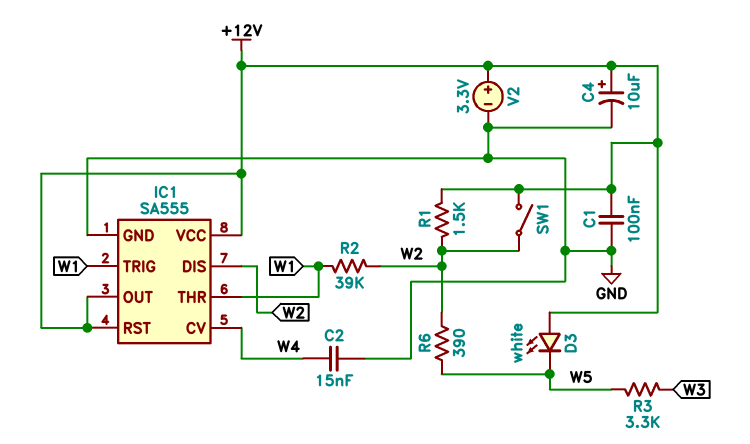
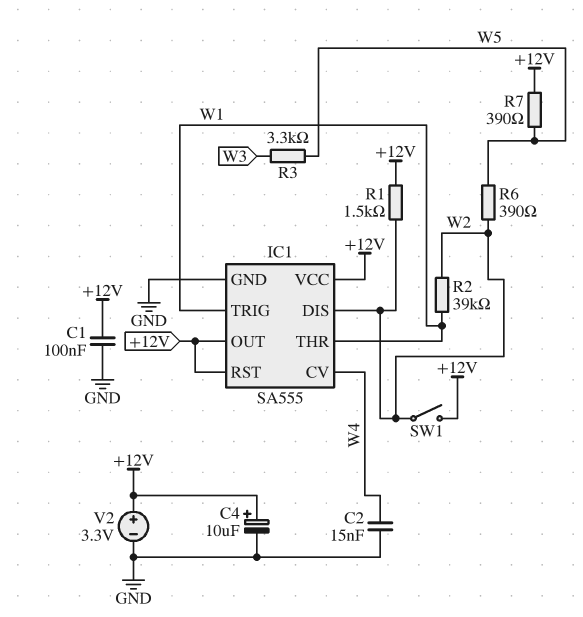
D3: LED white (A +12V, K W5) -> none
R7: none -> 390 (+12V, W5)

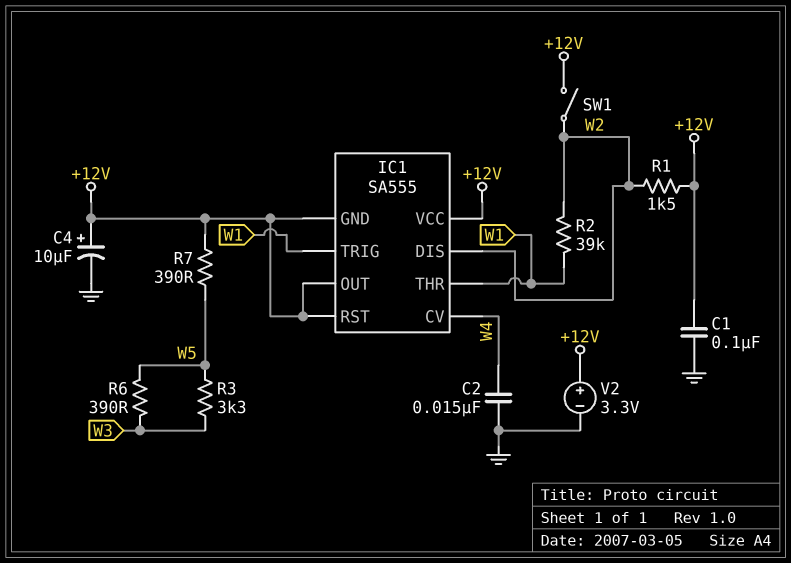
IC1 pin GND: GND -> +12V
R6: 390 (W2, W5) -> 390 (W3, W5)

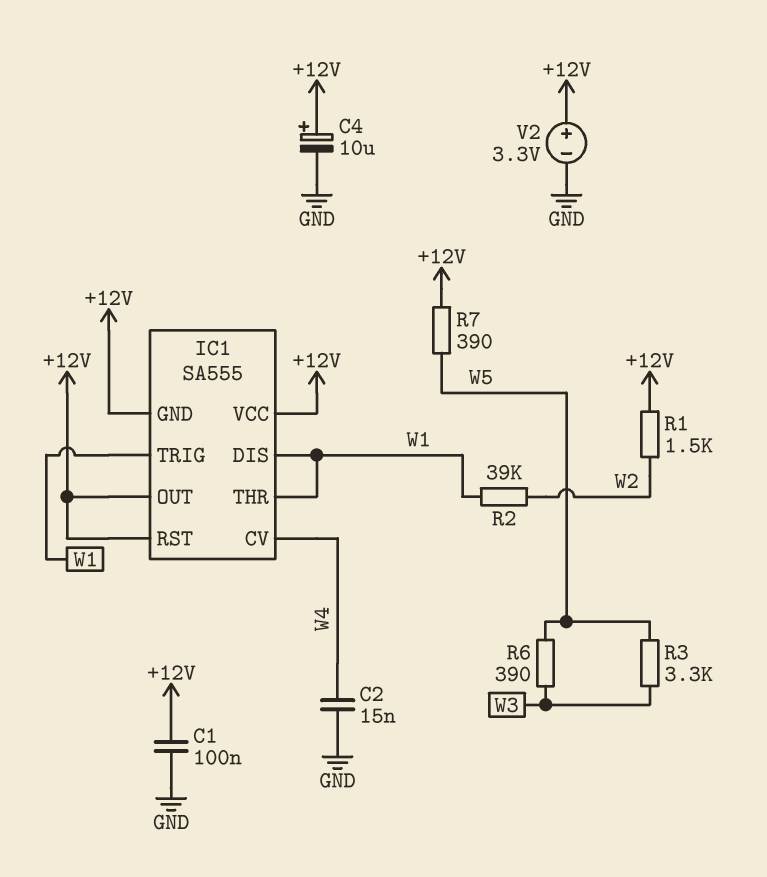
IC1 pin DIS: W2 -> W1
SW1: switch (+12V, W2) -> none

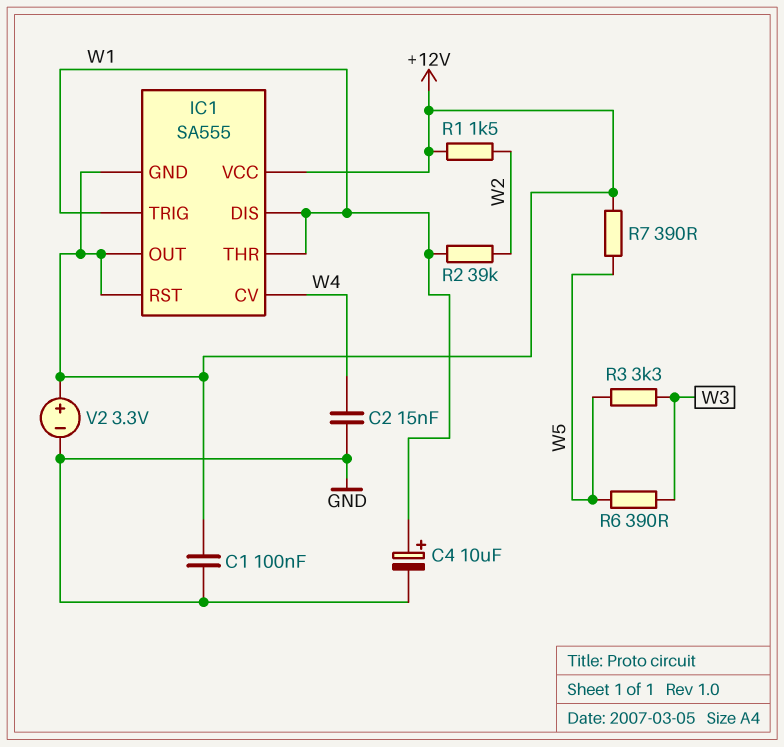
C4: 10uF (plus +12V, minus GND) -> 10uF (plus W1, minus GND)

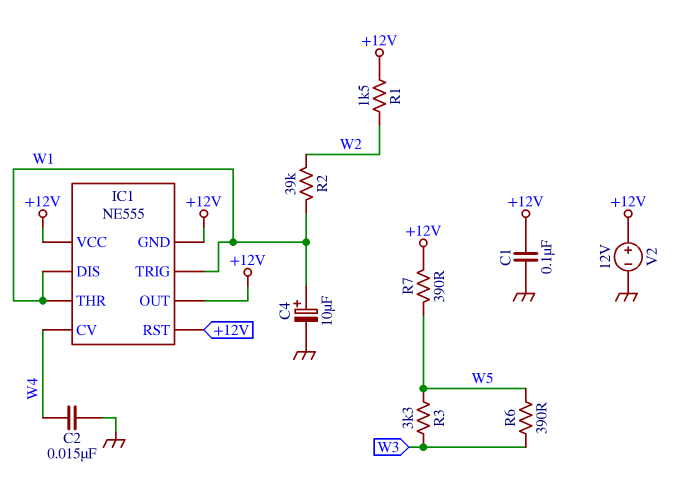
IC1: SA555 -> NE555
V2: 3.3V (plus +12V, minus GND) -> 12V (plus +12V, minus GND)

